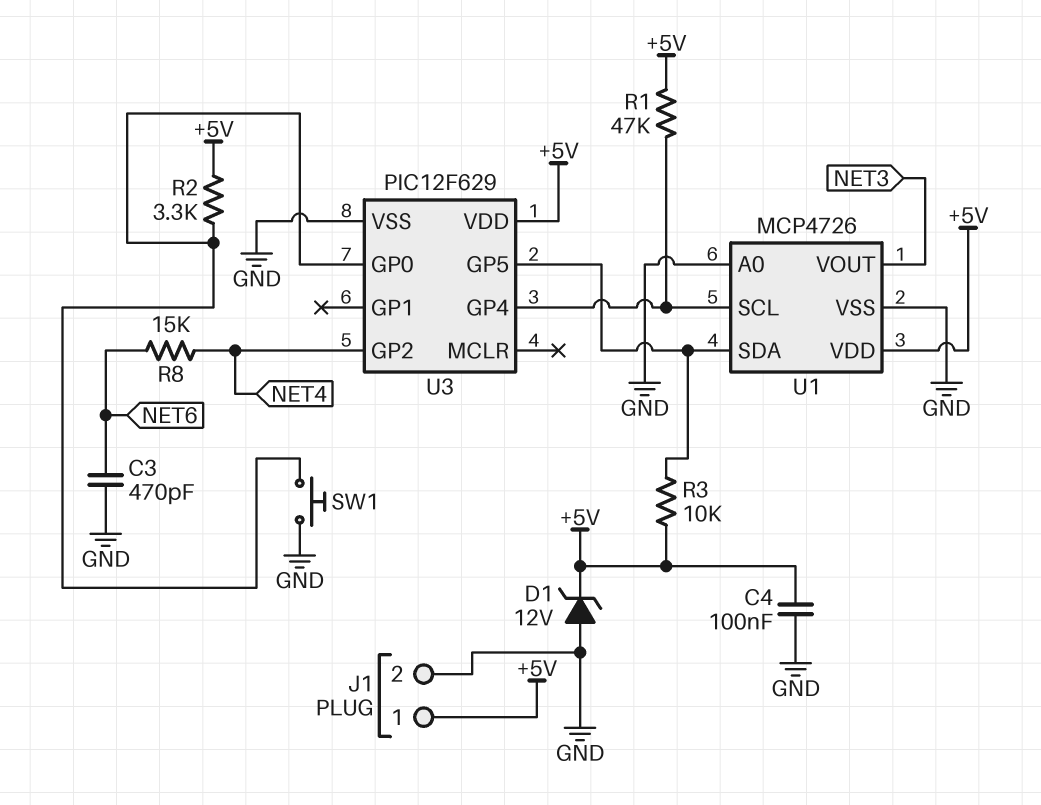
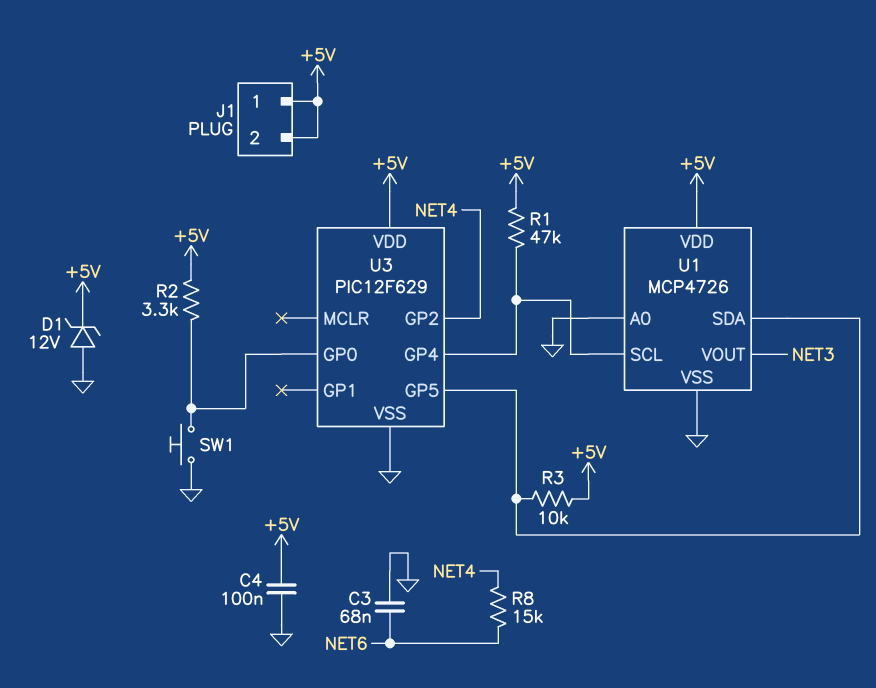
C3: 470pF (GND, NET6) -> 68nF (GND, NET6)
J1 pin 2: GND -> +5V

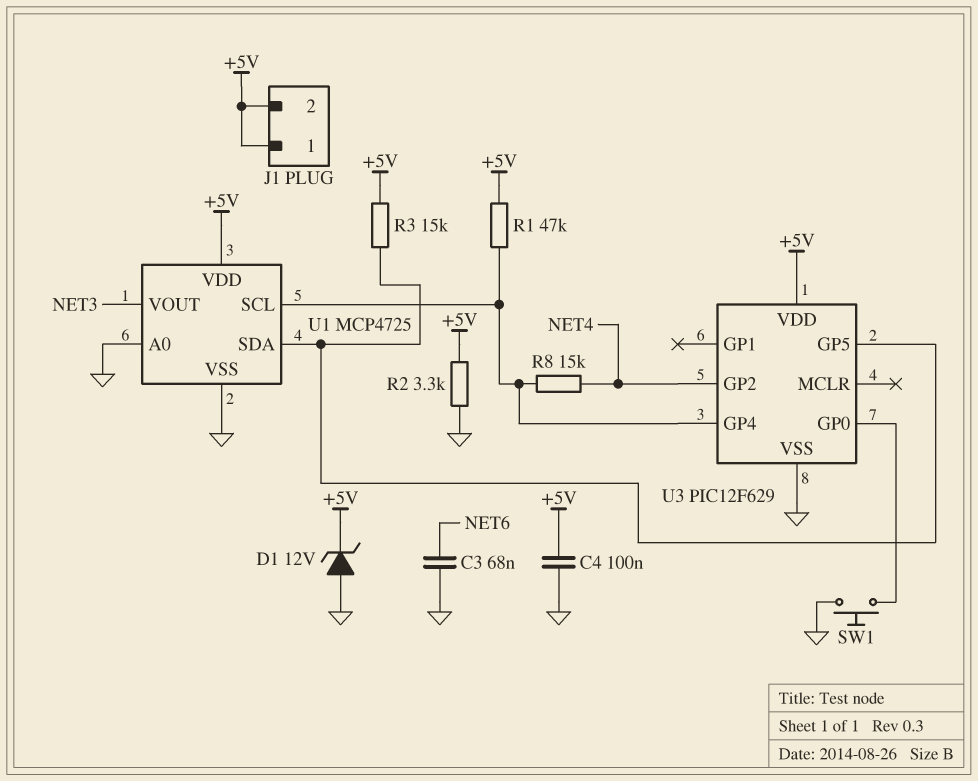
R2: 3.3k (+5V, U3/GP0) -> 3.3k (+5V, GND)
R3: 10k (+5V, U1/SDA) -> 15k (+5V, U1/SDA)
R8: 15k (NET4, NET6) -> 15k (NET4, U1/SCL)
U1: MCP4726 -> MCP4725

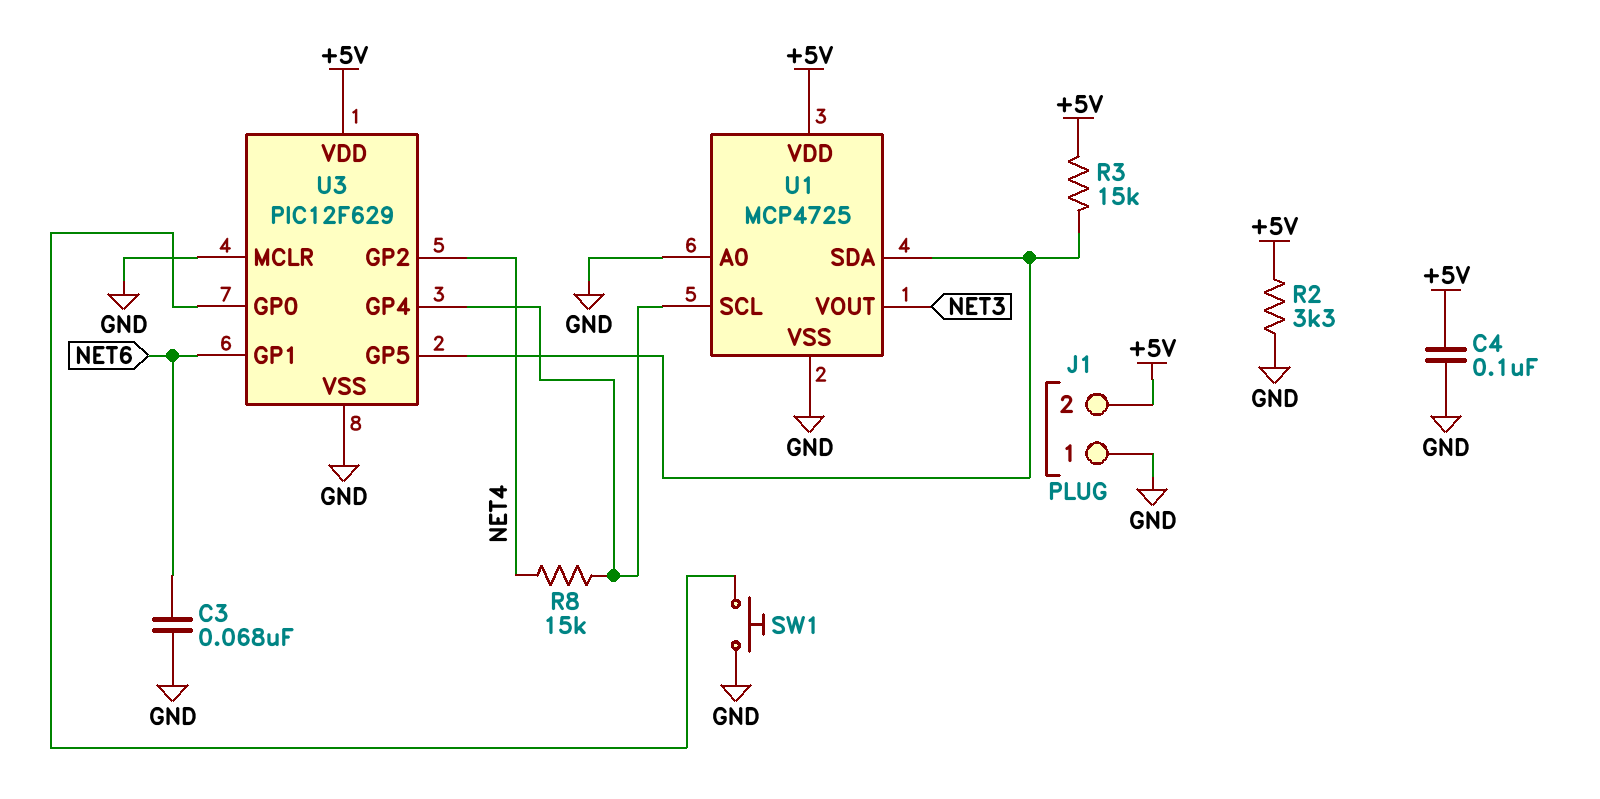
D1: zener 12V (A GND, K +5V) -> none
J1 pin 1: +5V -> GND
R1: 47k (+5V, U1/SCL) -> none
U3 pin GP1: none -> NET6
U3 pin MCLR: none -> GND

